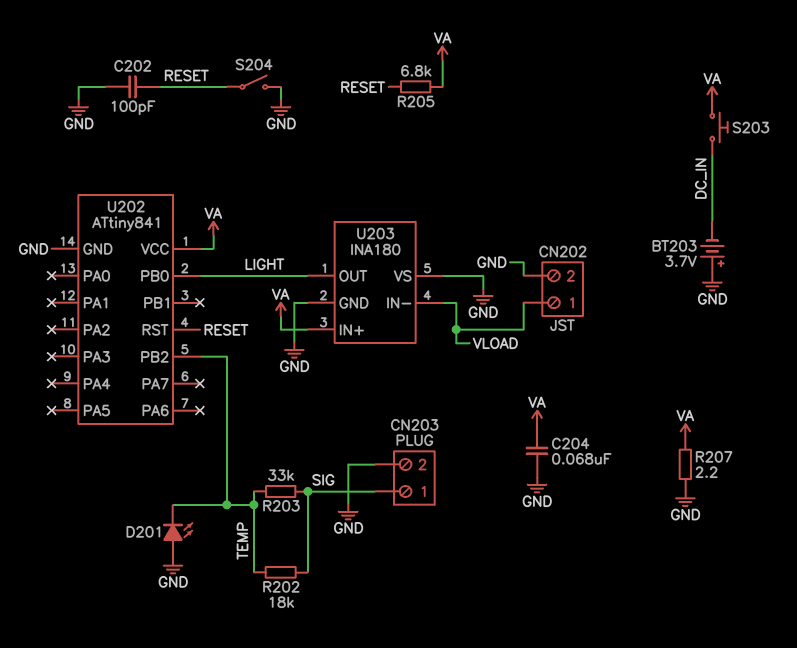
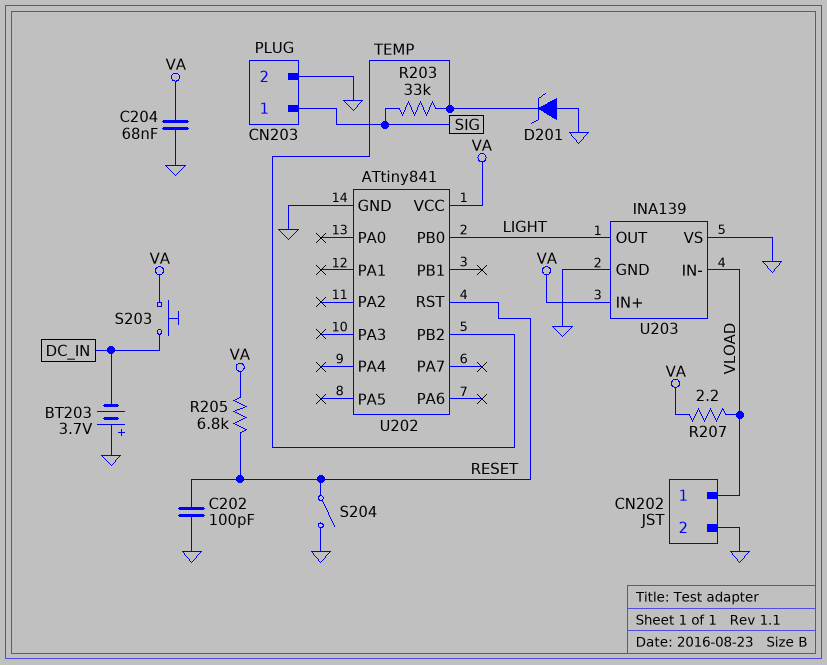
D201: LED (A GND, K TEMP) -> zener (A GND, K TEMP)
R202: 18k (SIG, TEMP) -> none
R207: 2.2 (GND, VA) -> 2.2 (VA, VLOAD)
U203: INA180 -> INA139

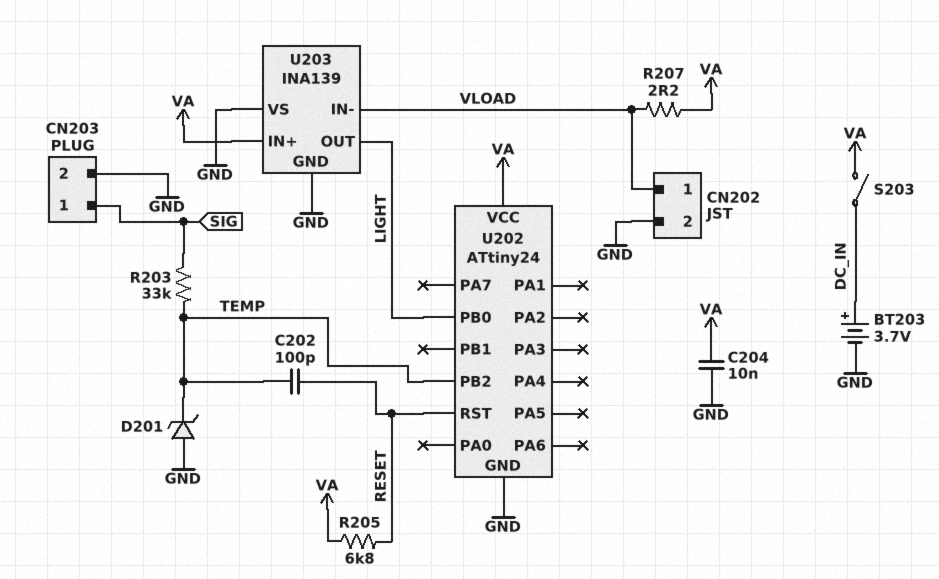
BT203: 3.7V (plus GND, minus DC_IN) -> 3.7V (plus DC_IN, minus GND)
C202: 100pF (GND, RESET) -> 100pF (RESET, TEMP)
C204: 68nF (GND, VA) -> 10nF (GND, VA)
S203: button (DC_IN, VA) -> switch (DC_IN, VA)
S204: switch (GND, RESET) -> none
U202: ATtiny841 -> ATtiny24

